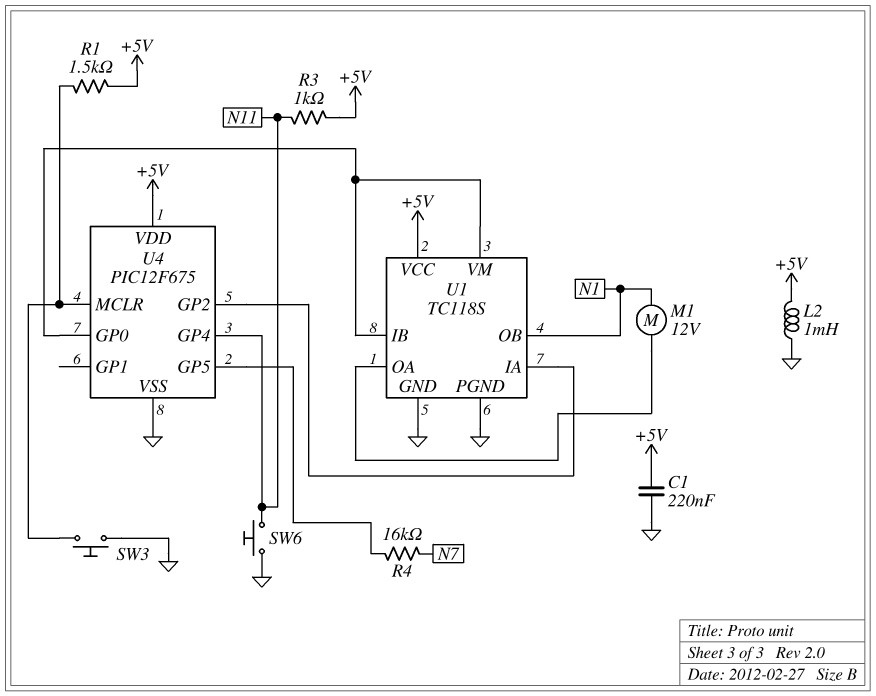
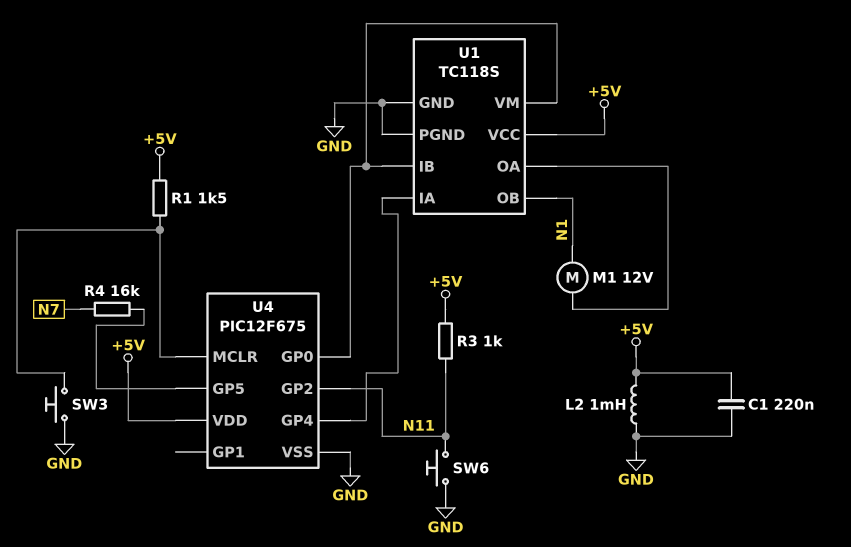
U4 pin GP2: U1/IA -> N11
U4 pin GP4: N11 -> U1/IA

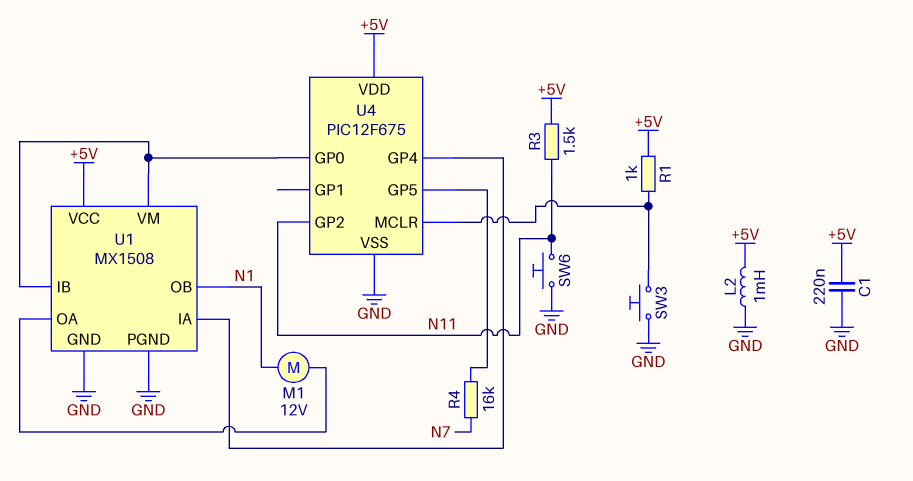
R1: 1.5k (+5V, U4/MCLR) -> 1k (+5V, U4/MCLR)
R3: 1k (+5V, N11) -> 1.5k (+5V, N11)
U1: TC118S -> MX1508

